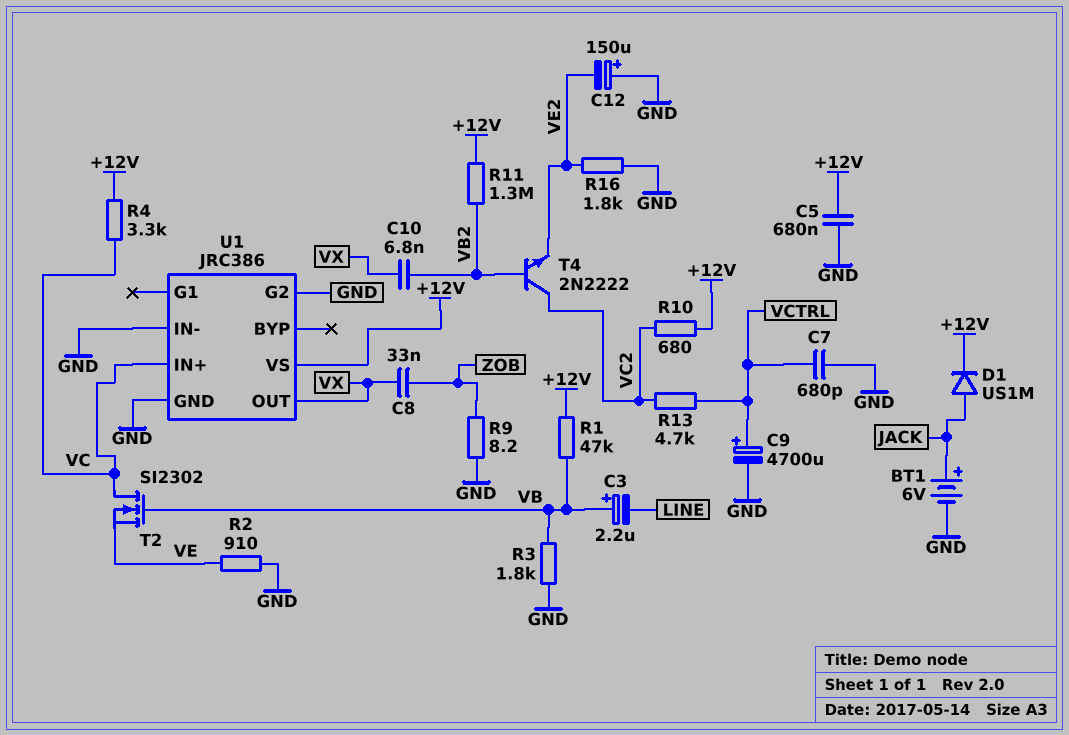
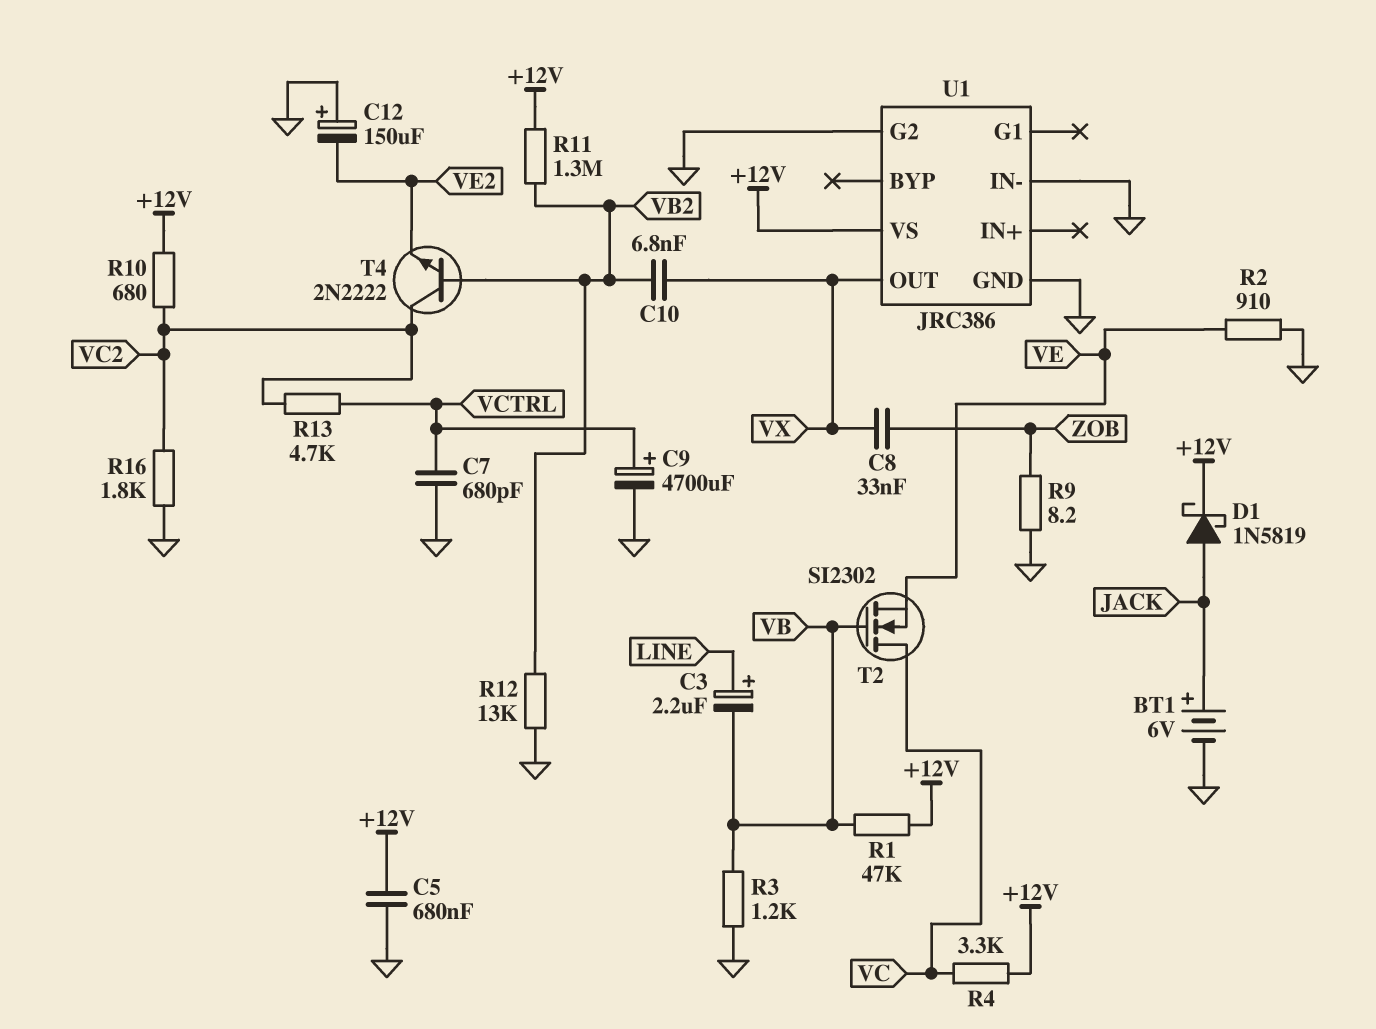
C3: 2.2uF (plus VB, minus LINE) -> 2.2uF (plus LINE, minus VB)
D1: diode US1M (A JACK, K +12V) -> schottky 1N5819 (A JACK, K +12V)
R3: 1.8k (GND, VB) -> 1.2k (GND, VB)
R12: none -> 13k (GND, VB2)
R16: 1.8k (GND, VE2) -> 1.8k (GND, VC2)
U1 pin IN+: VC -> none

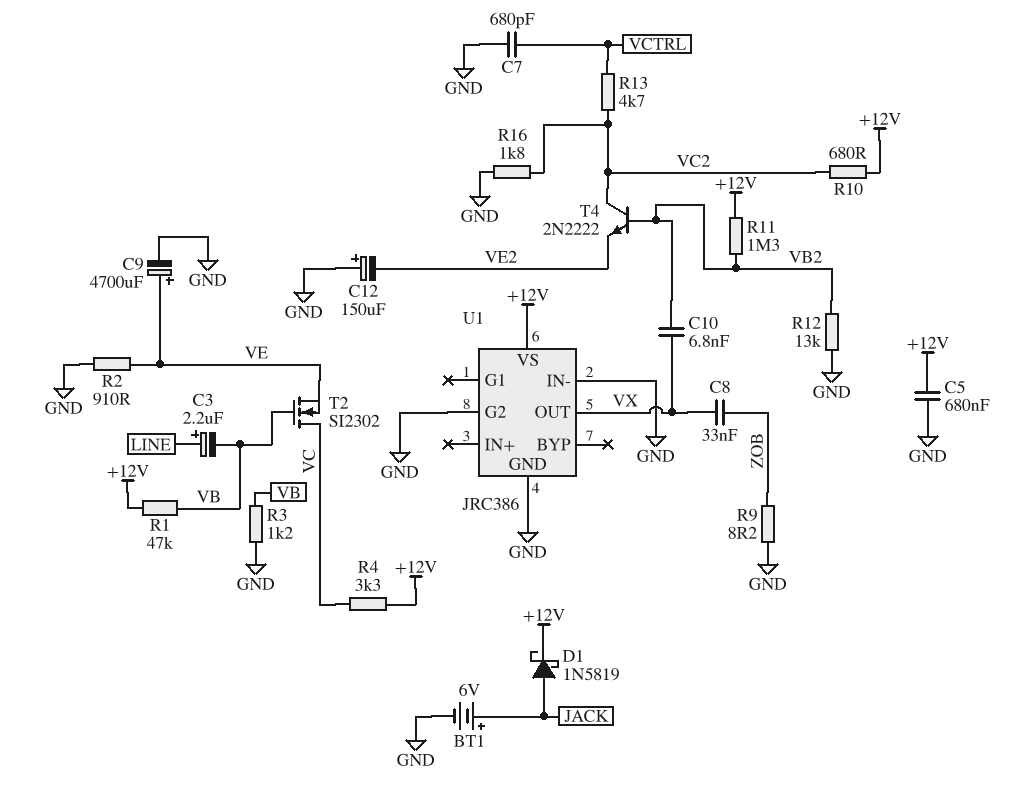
C9: 4700uF (plus VCTRL, minus GND) -> 4700uF (plus VE, minus GND)

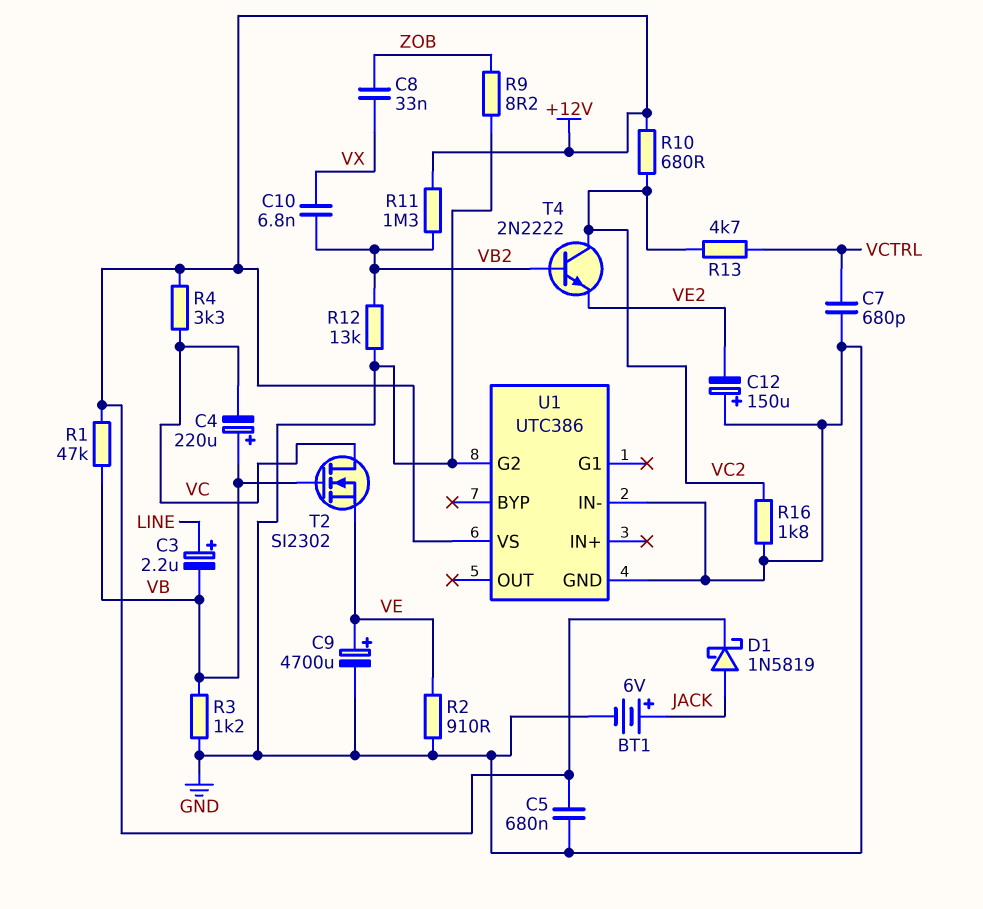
C4: none -> 220uF (plus VB, minus VC)
U1: JRC386 -> UTC386
U1 pin OUT: VX -> none

